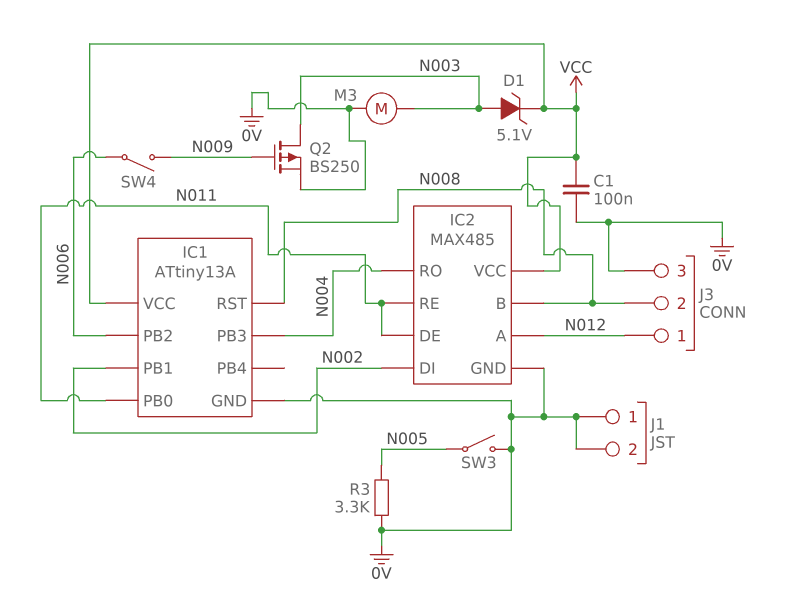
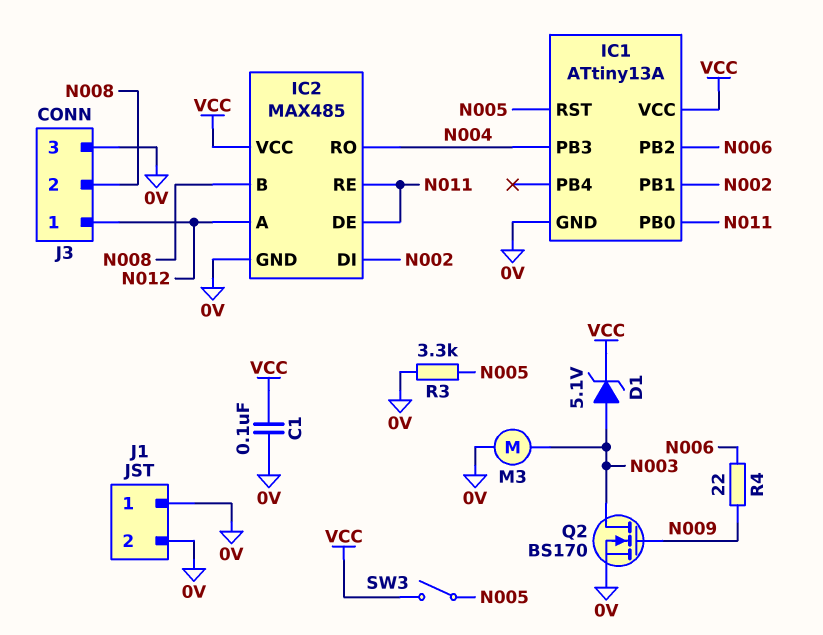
IC1 pin RST: N008 -> N005
Q2: PMOS BS250 (G N009, D N003, S 0V) -> NMOS BS170 (G N009, D N003, S 0V)
R4: none -> 22 (N006, N009)
SW3: switch (0V, N005) -> switch (N005, VCC)
SW4: switch (N006, N009) -> none

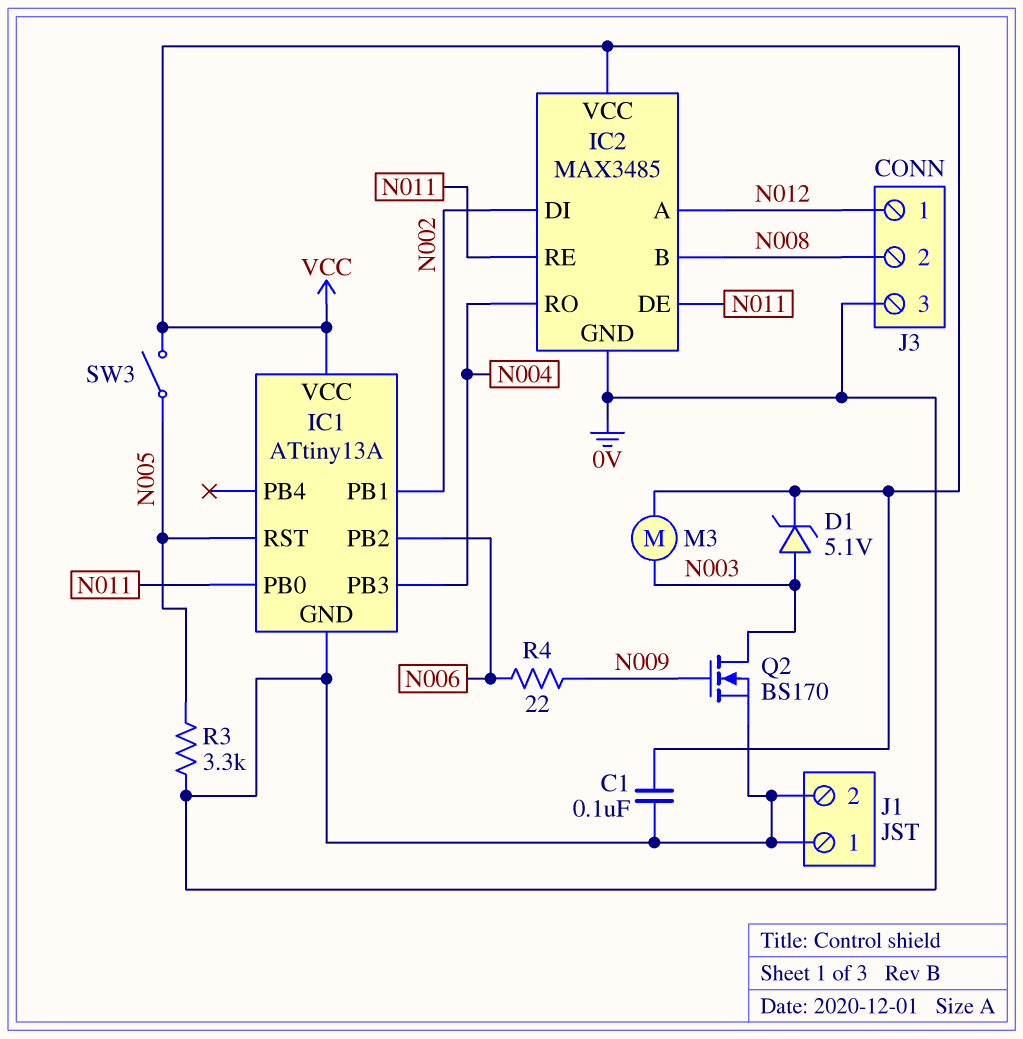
IC2: MAX485 -> MAX3485
M3: motor (0V, N003) -> motor (N003, VCC)

